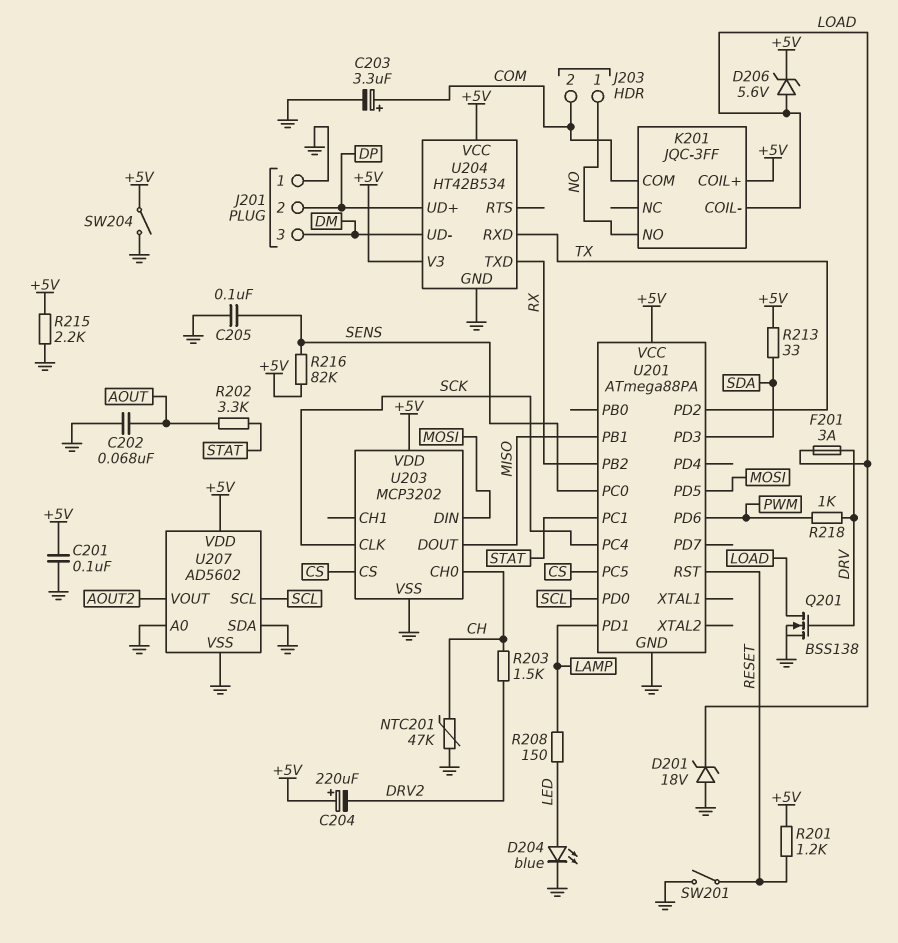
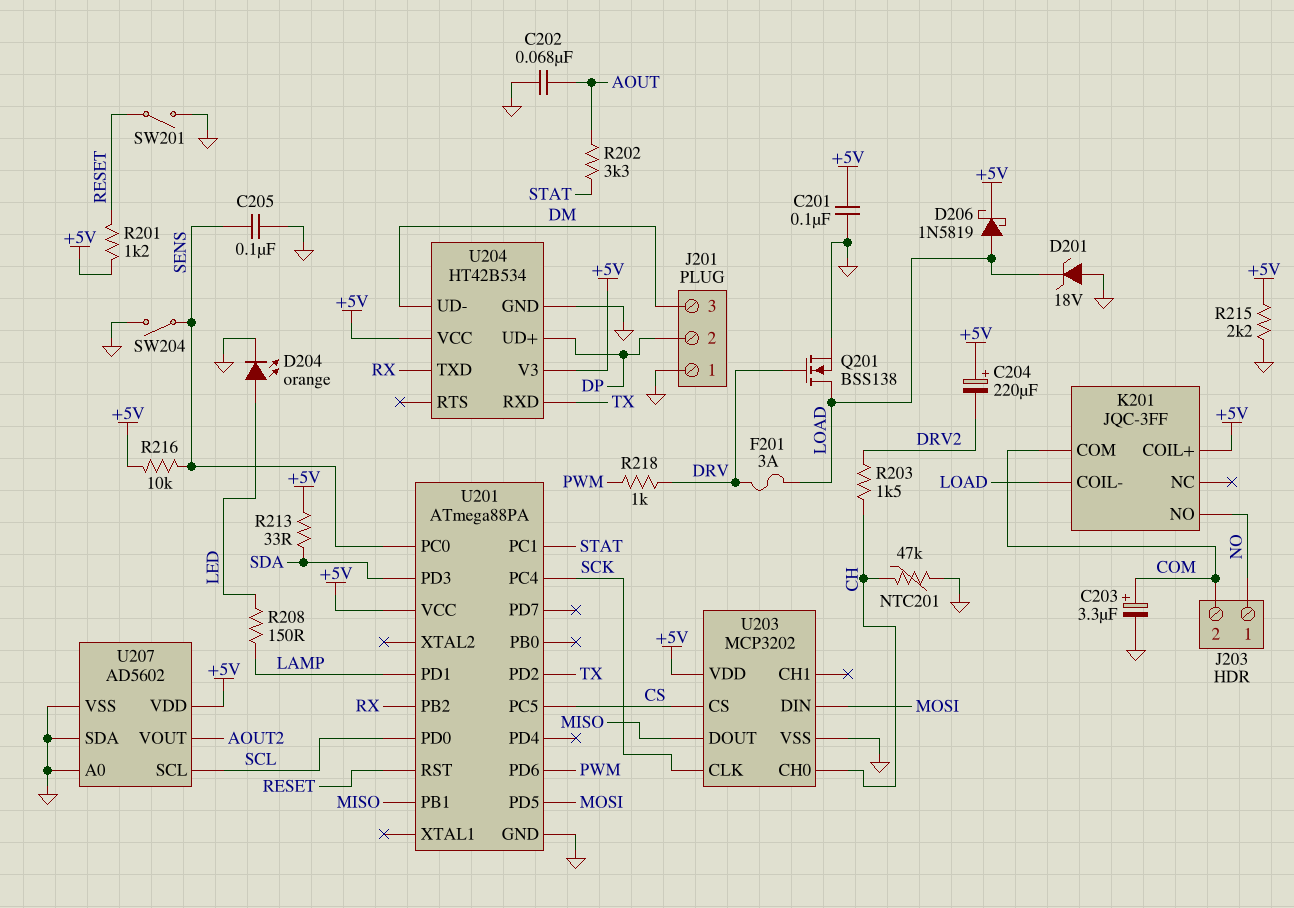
D204: LED blue (A LED, K GND) -> LED orange (A LED, K GND)
D206: zener 5.6V (A LOAD, K +5V) -> schottky 1N5819 (A LOAD, K +5V)
R216: 82k (+5V, SENS) -> 10k (+5V, SENS)
SW204: switch (+5V, GND) -> switch (GND, SENS)

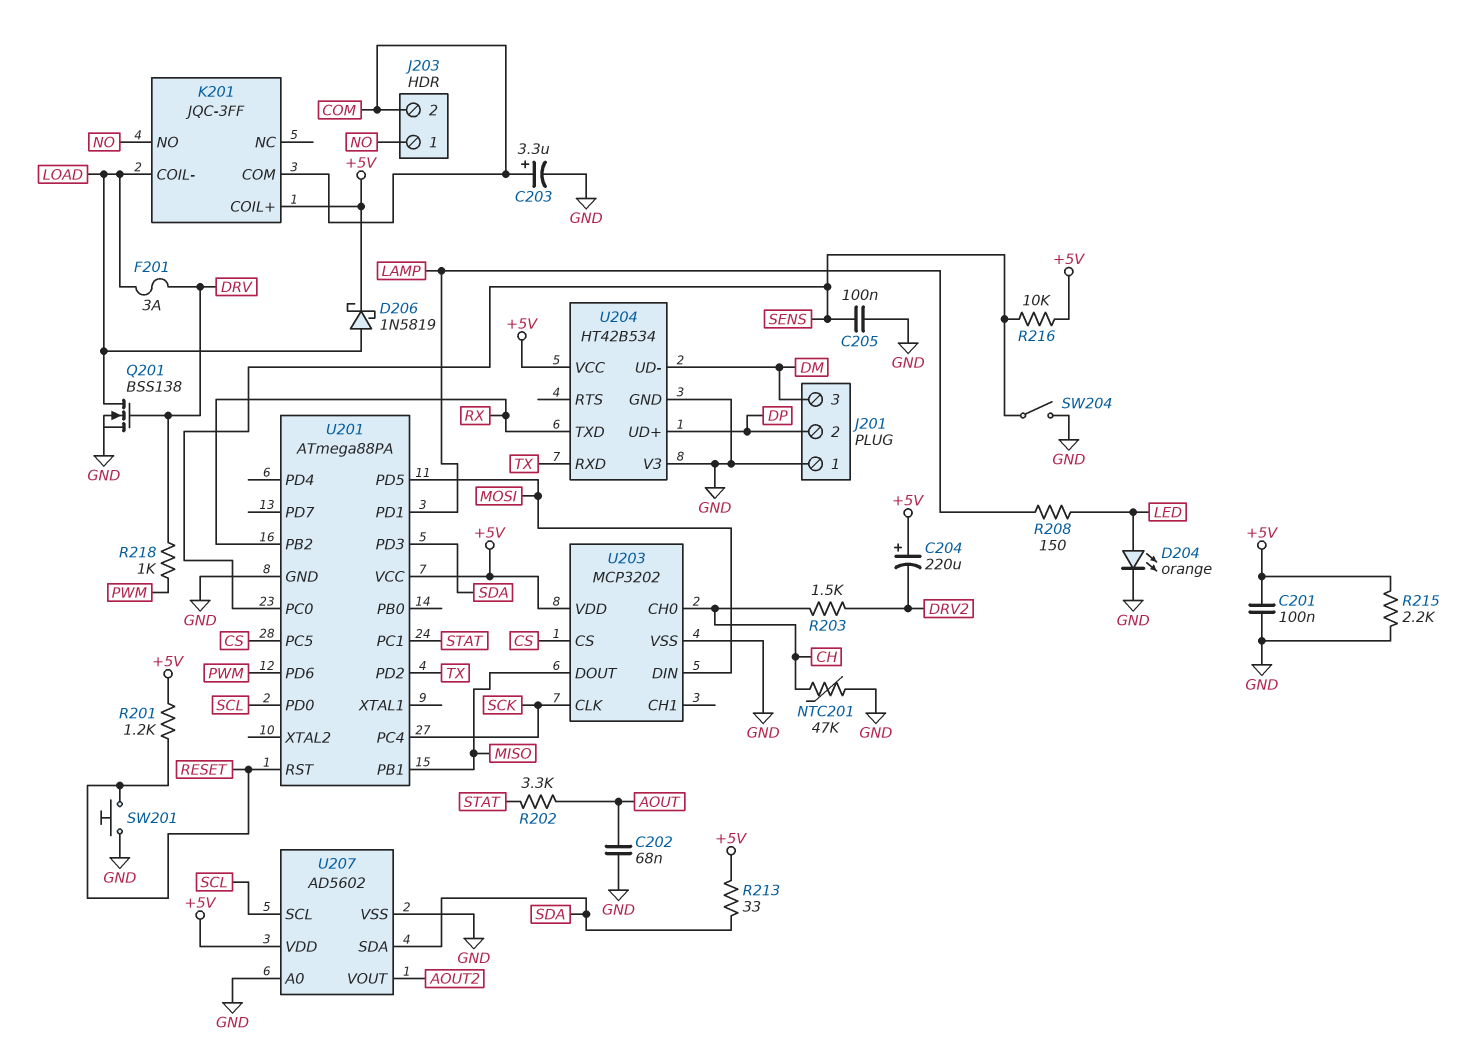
D201: zener 18V (A GND, K LOAD) -> none
SW201: switch (GND, RESET) -> button (GND, RESET)
U204 pin V3: +5V -> GND
U207 pin SDA: GND -> SDA

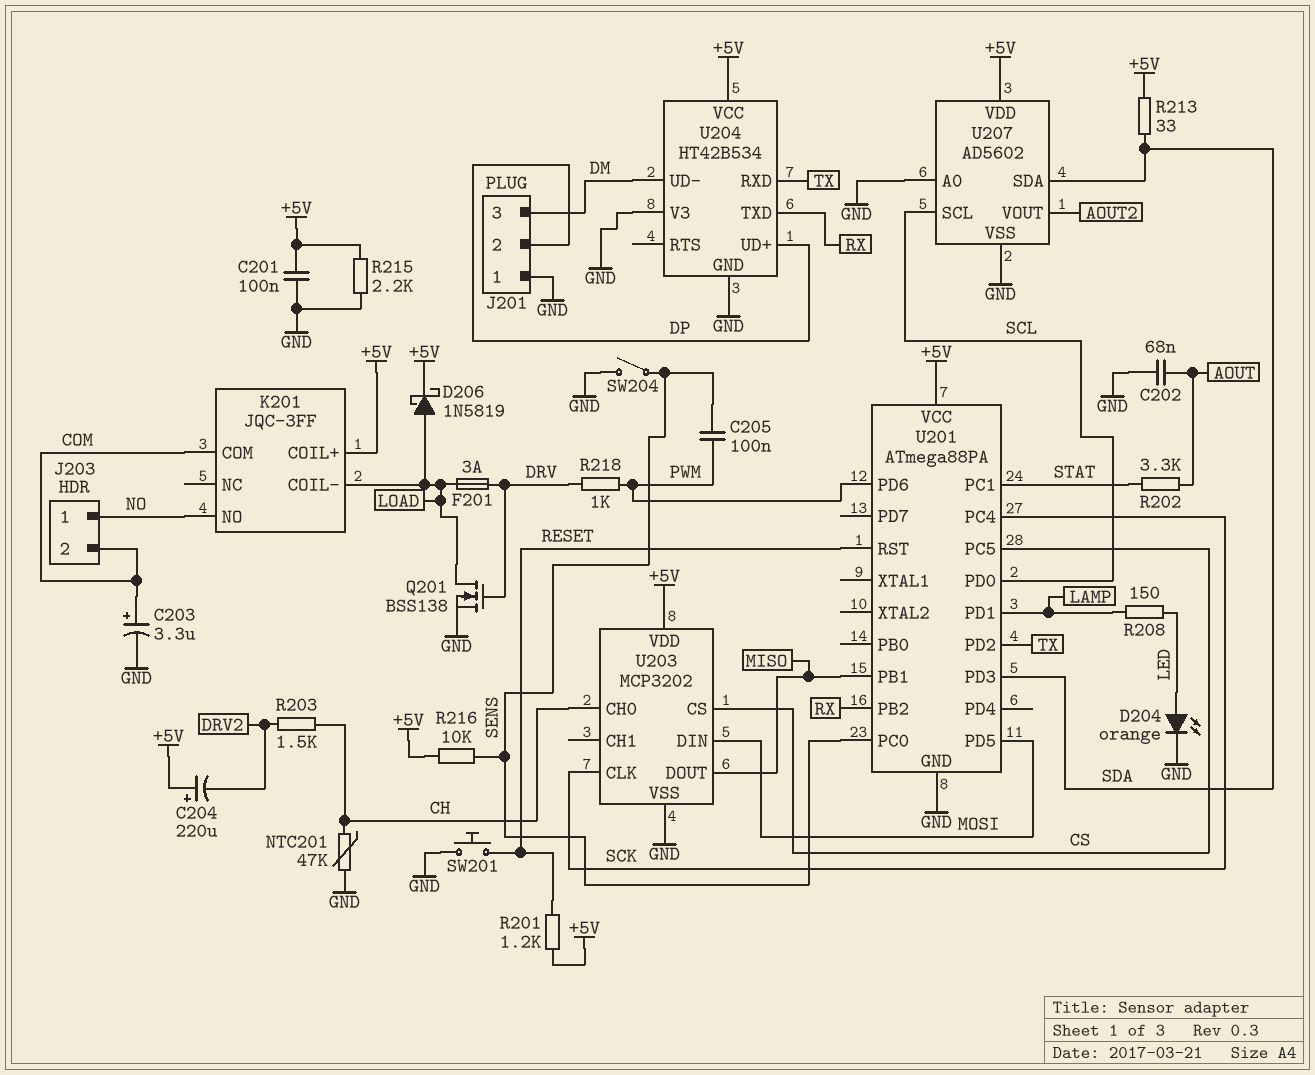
C205: 100nF (GND, SENS) -> 100nF (PWM, SENS)

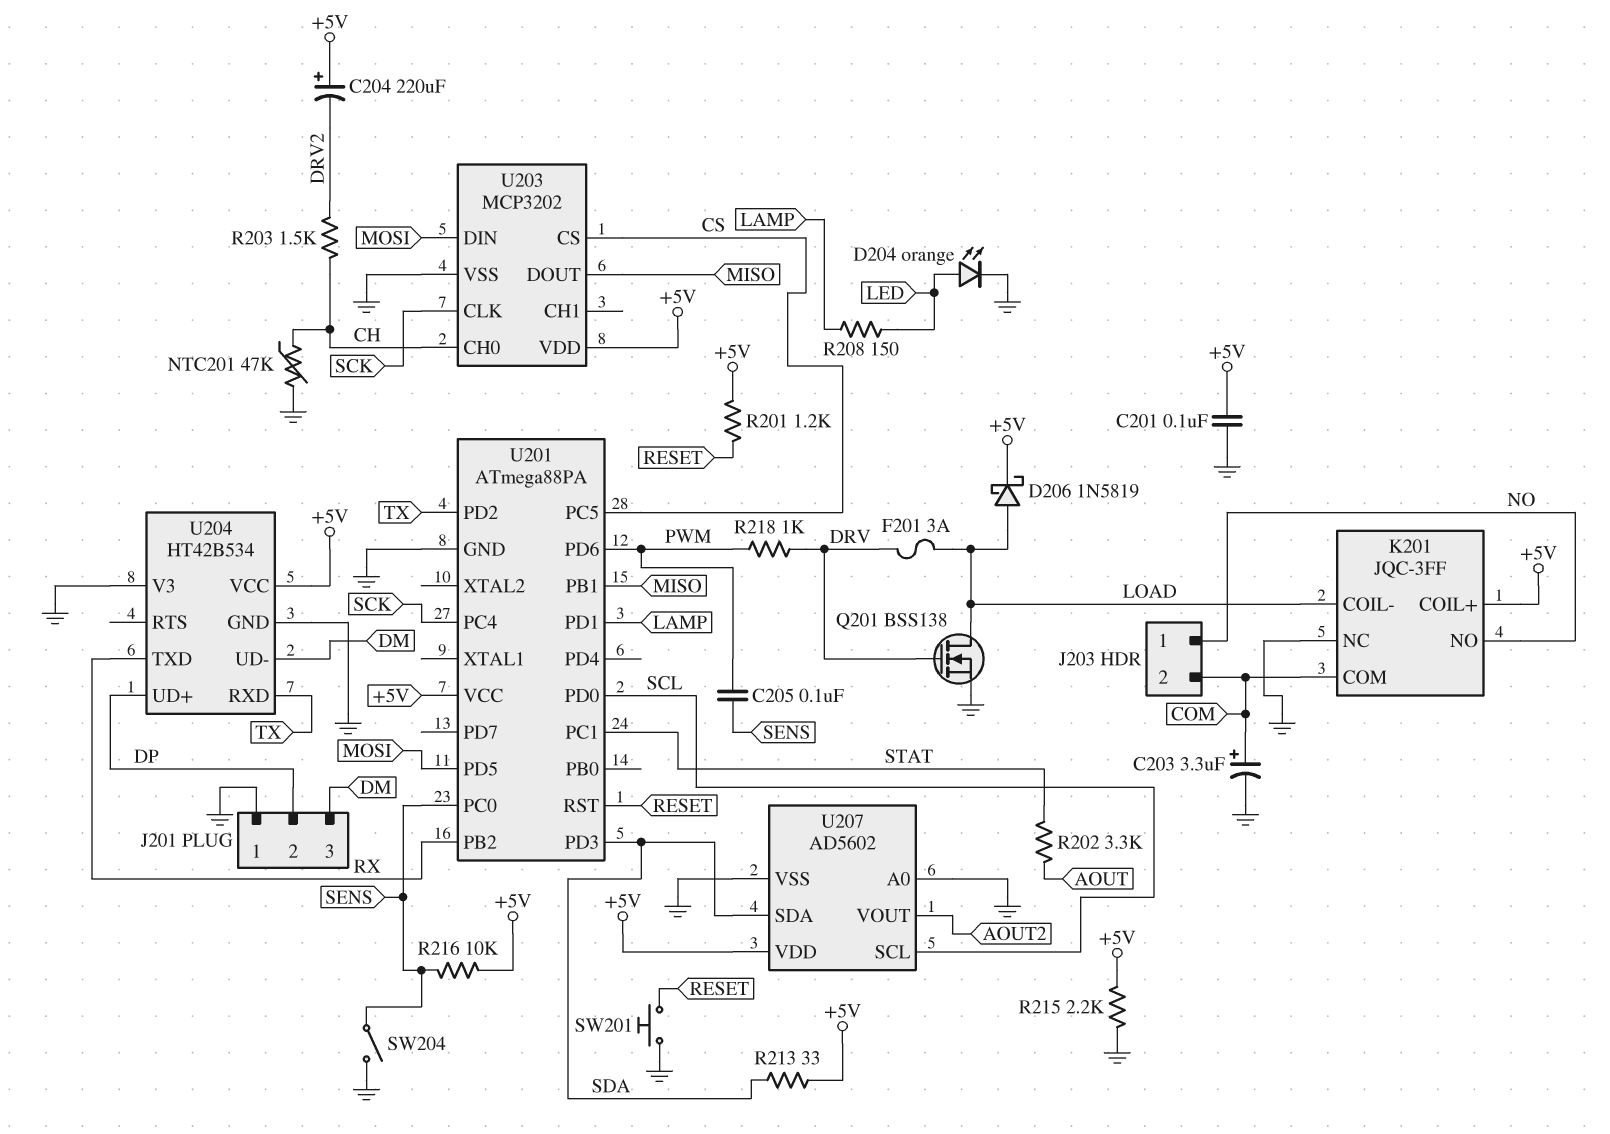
C202: 68nF (AOUT, GND) -> none
K201 pin NC: none -> GND

